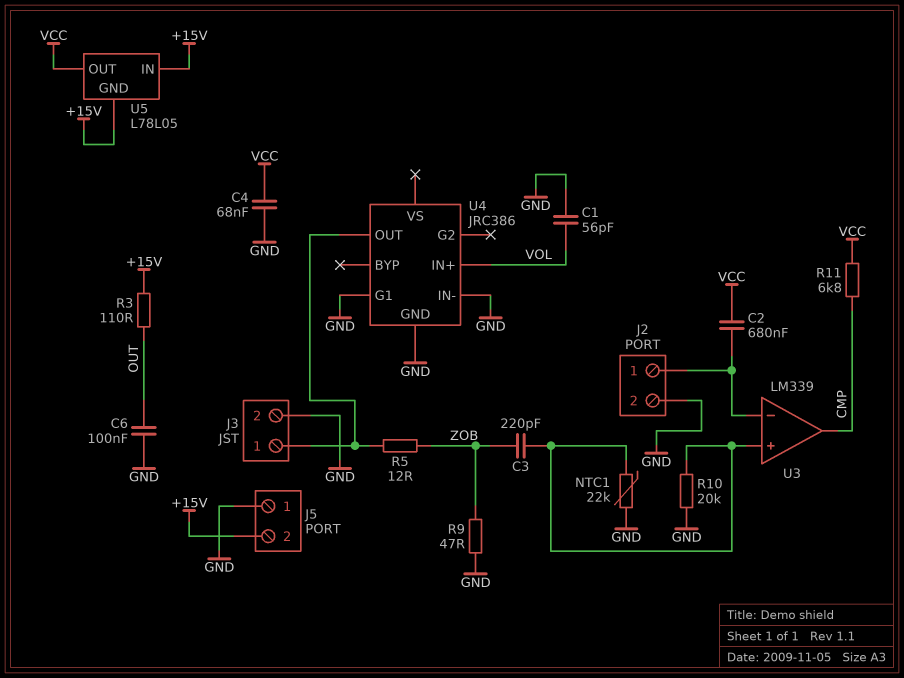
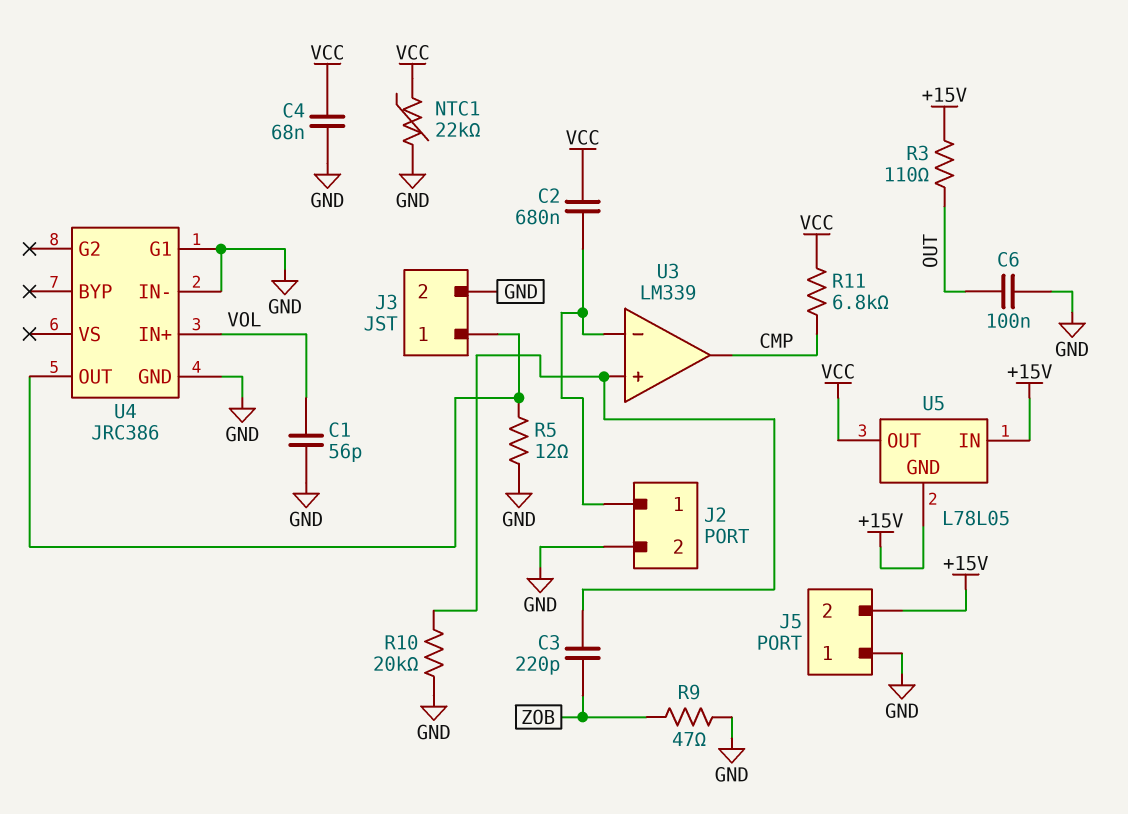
NTC1: 22k (GND, U3/in+) -> 22k (GND, VCC)
R5: 12 (J3/1, ZOB) -> 12 (GND, J3/1)

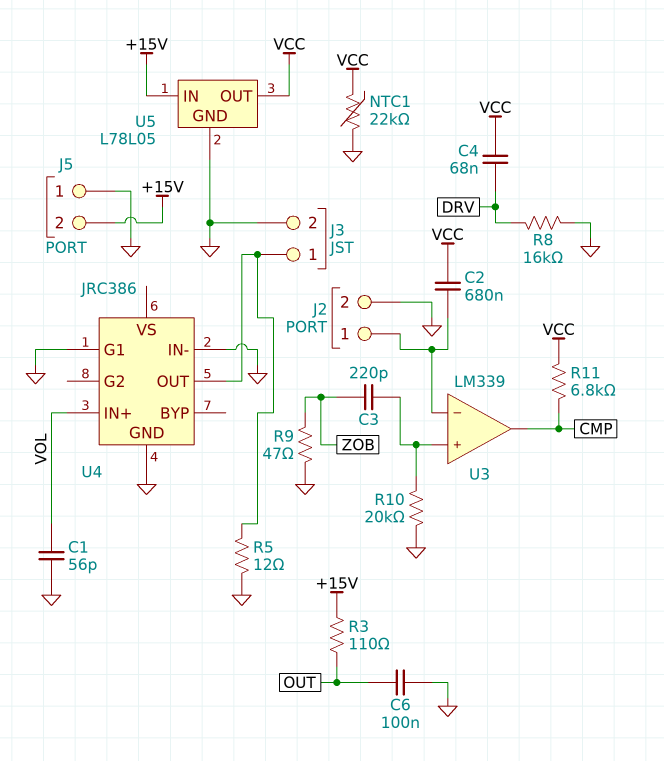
C4: 68nF (GND, VCC) -> 68nF (DRV, VCC)
R8: none -> 16k (DRV, GND)
U5 pin GND: +15V -> GND

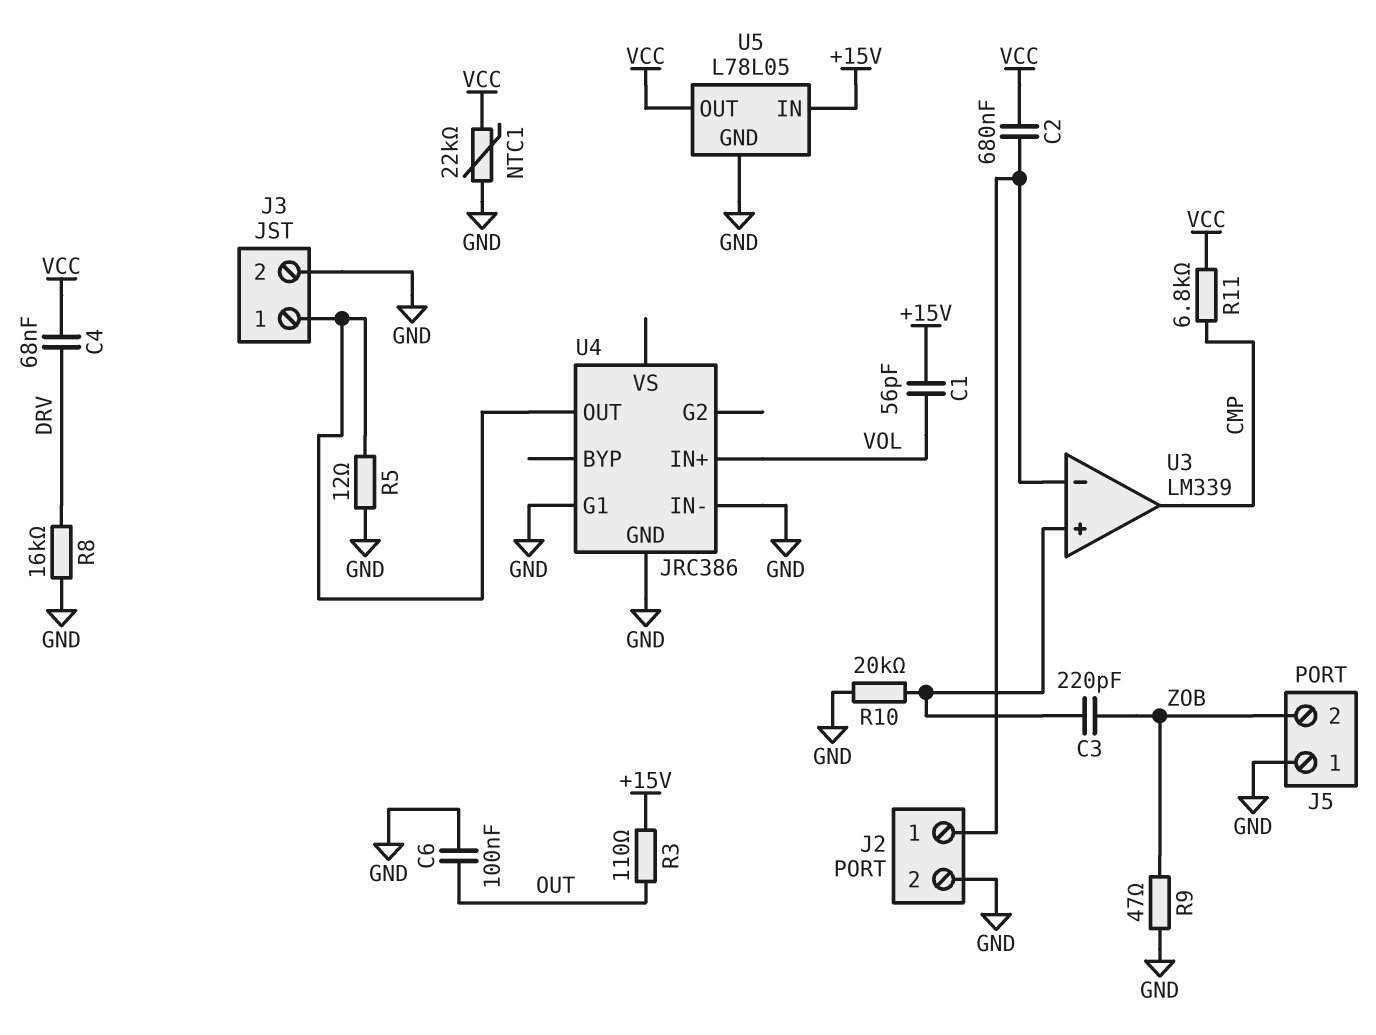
C1: 56pF (GND, VOL) -> 56pF (+15V, VOL)
J5 pin 2: +15V -> ZOB

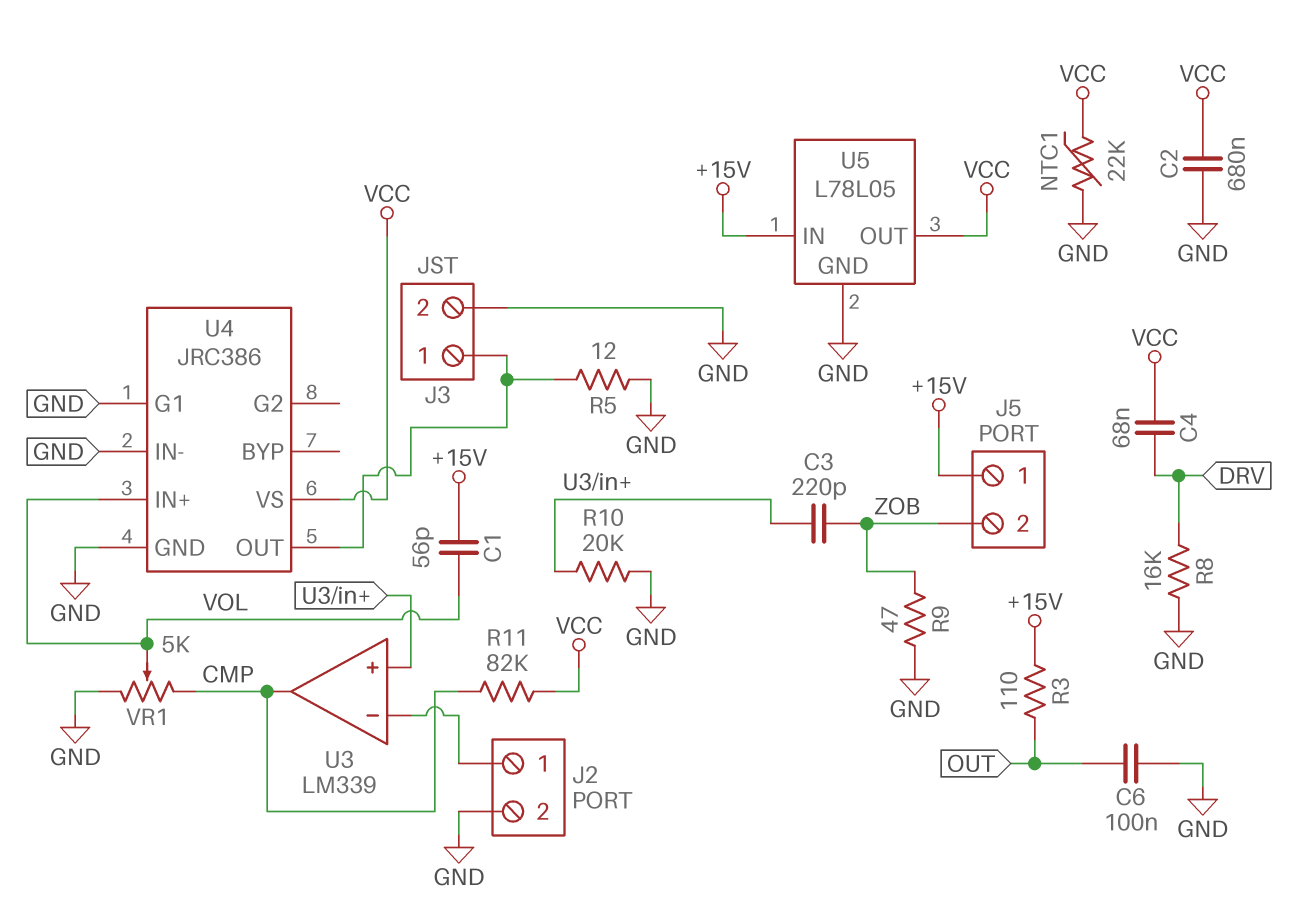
C2: 680nF (J2/1, VCC) -> 680nF (GND, VCC)
J5 pin 1: GND -> +15V
R11: 6.8k (CMP, VCC) -> 82k (CMP, VCC)
U4 pin VS: none -> VCC
VR1: none -> 5k (CMP, GND, wiper VOL)

